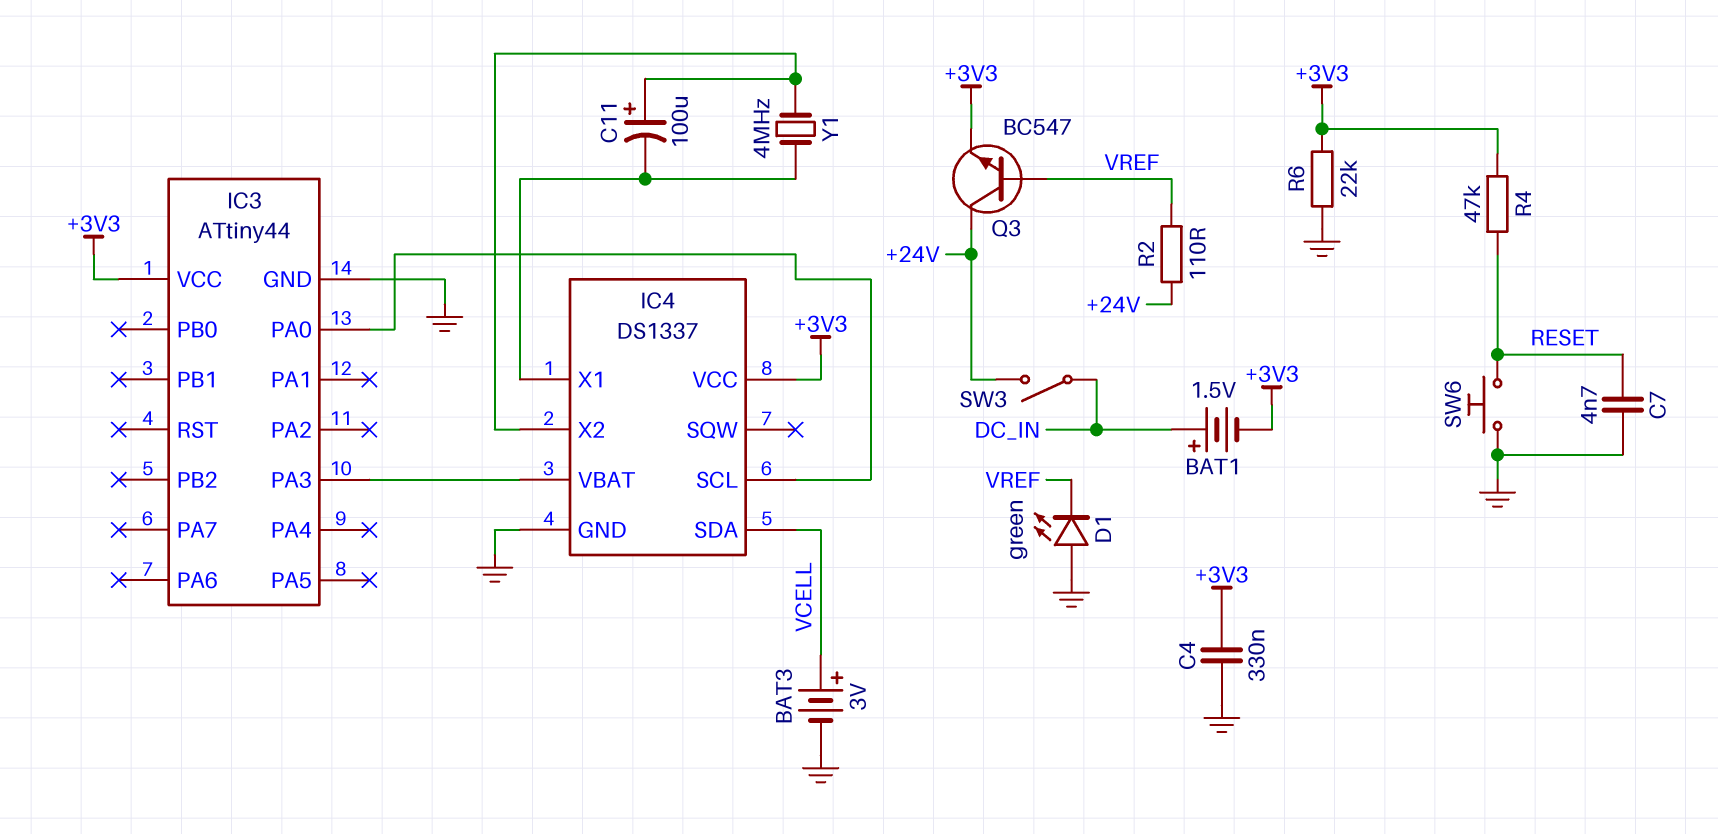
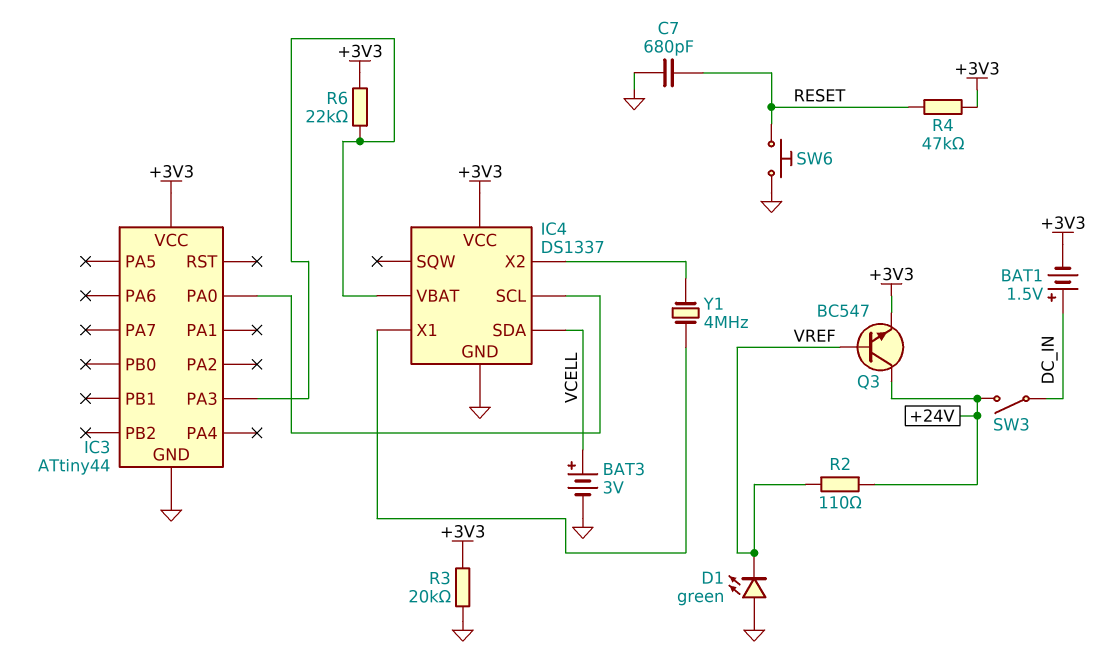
C4: 330nF (+3V3, GND) -> none
C7: 4.7nF (GND, RESET) -> 680pF (GND, RESET)
C11: 100uF (plus IC4/X2, minus IC4/X1) -> none
R3: none -> 20k (+3V3, GND)
R6: 22k (+3V3, GND) -> 22k (+3V3, IC3/PA3)

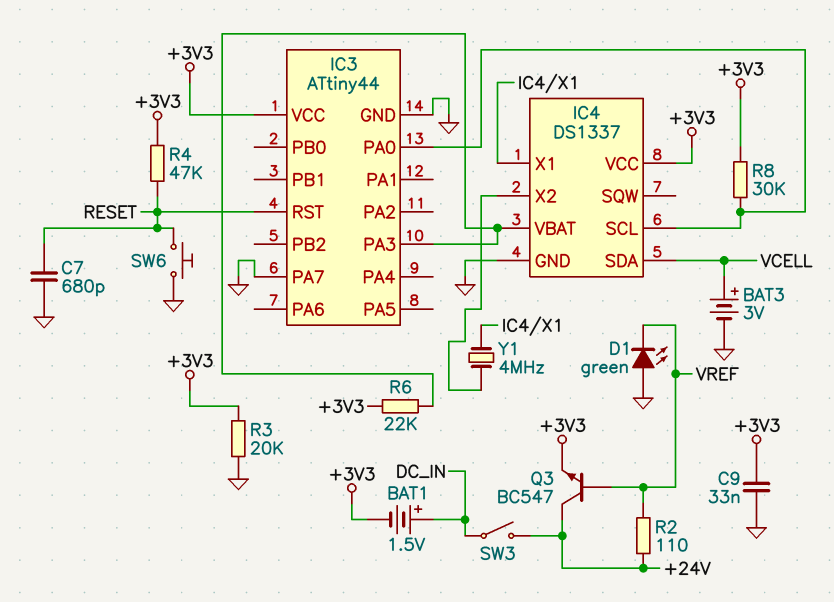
C9: none -> 33nF (+3V3, GND)
IC3 pin PA7: none -> GND
IC3 pin RST: none -> RESET
R8: none -> 30k (+3V3, IC3/PA0)

